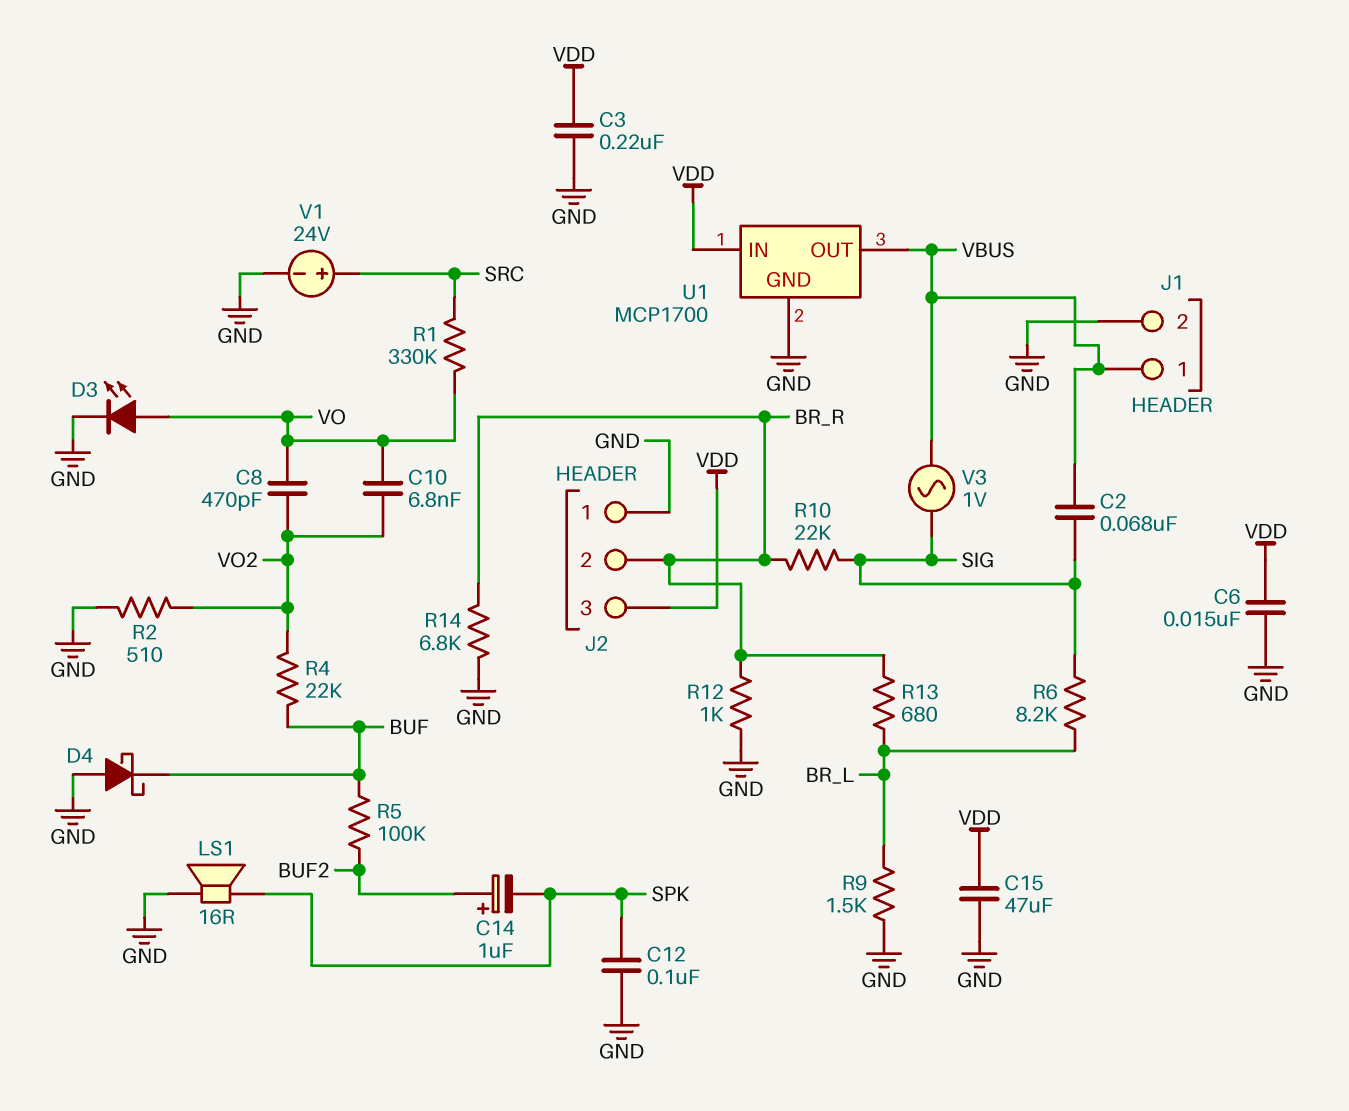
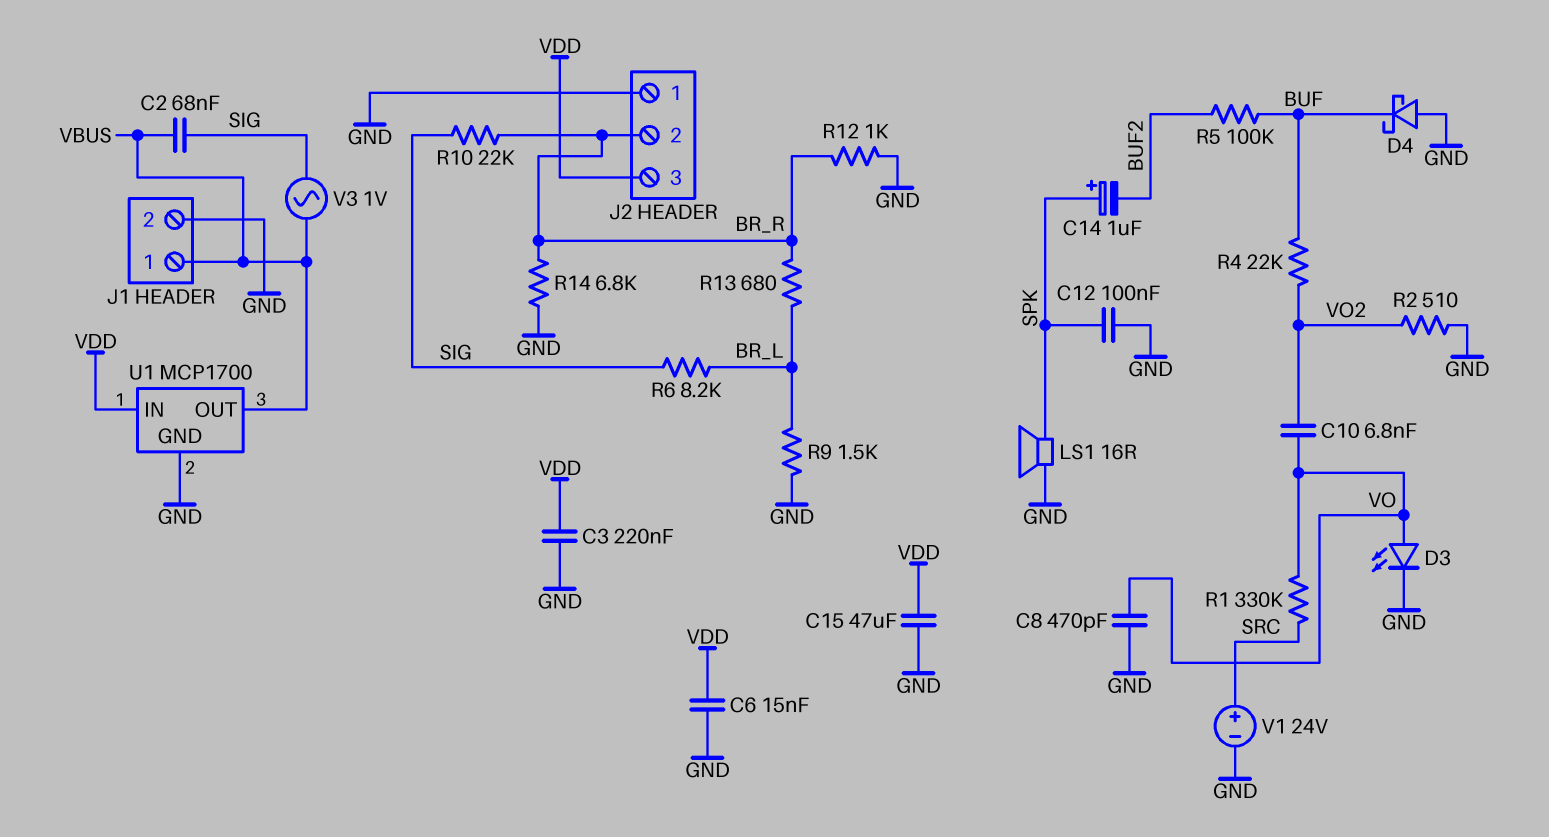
C8: 470pF (VO, VO2) -> 470pF (GND, VO)
C14: 1uF (plus BUF2, minus SPK) -> 1uF (plus SPK, minus BUF2)

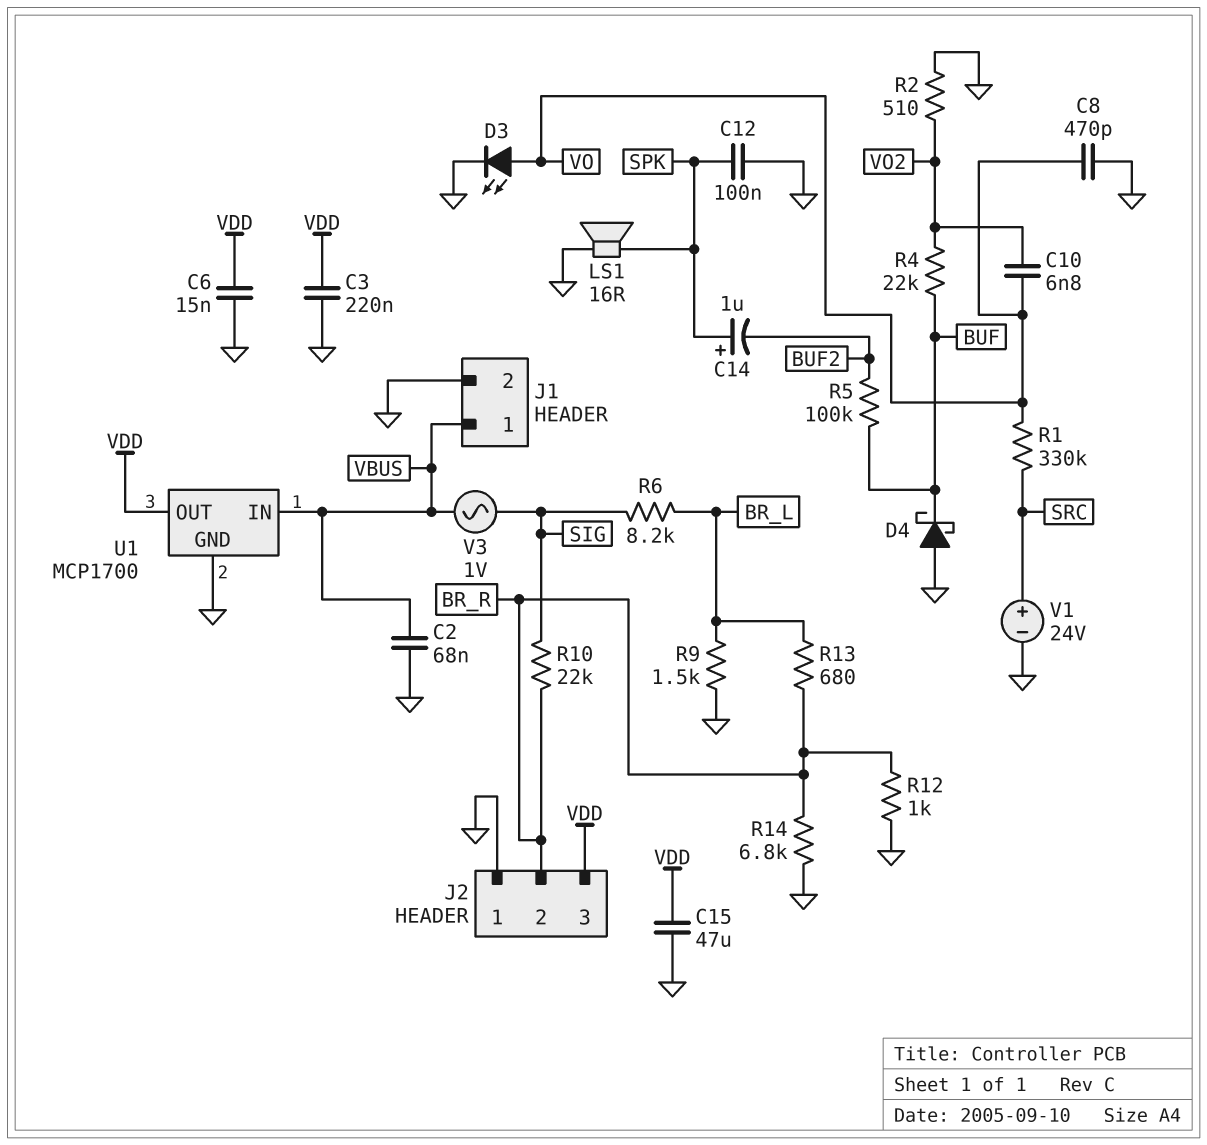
C2: 68nF (SIG, VBUS) -> 68nF (GND, VBUS)
U1 pin IN: VDD -> VBUS
U1 pin OUT: VBUS -> VDD

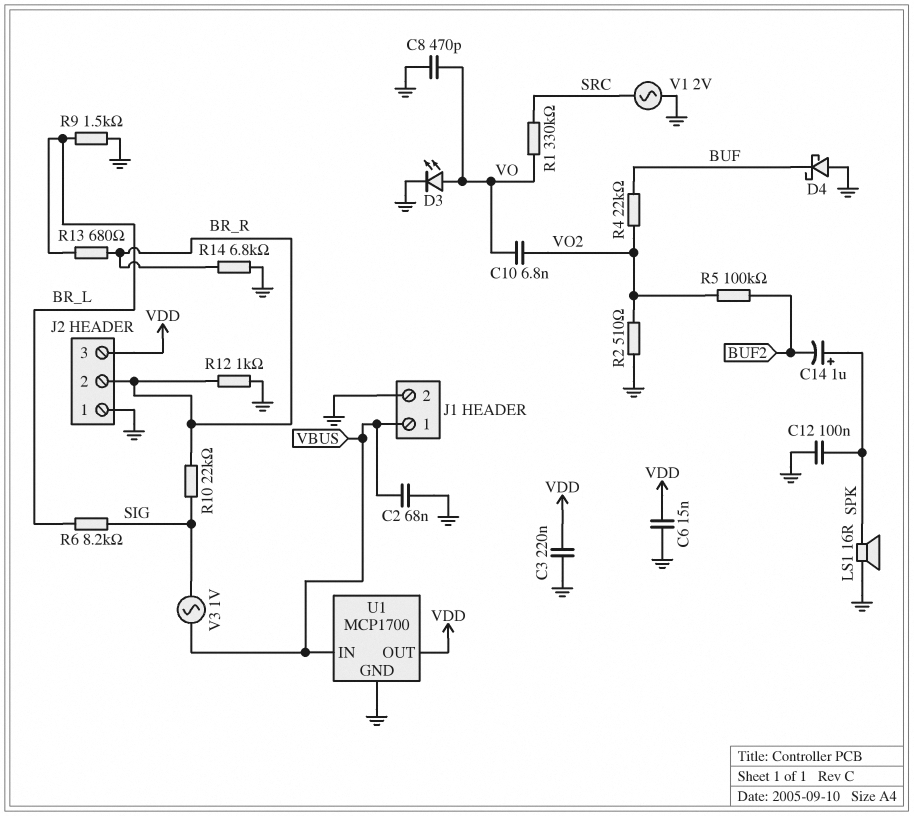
C15: 47uF (GND, VDD) -> none
R5: 100k (BUF, BUF2) -> 100k (BUF2, VO2)
V1: 24V (plus SRC, minus GND) -> AC 2V (GND, SRC)

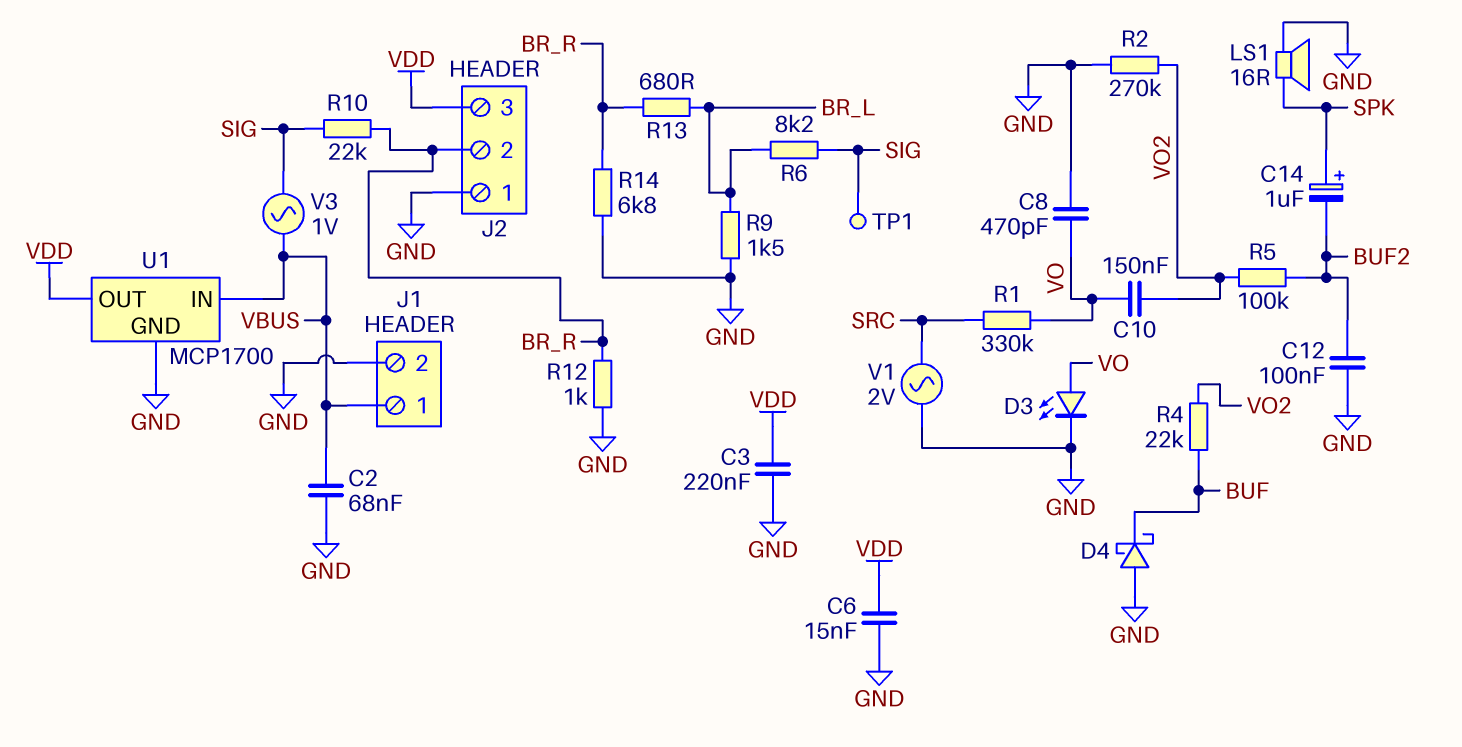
C10: 6.8nF (VO, VO2) -> 150nF (VO, VO2)
C12: 100nF (GND, SPK) -> 100nF (BUF2, GND)
R2: 510 (GND, VO2) -> 270k (GND, VO2)
TP1: none -> test point (SIG)

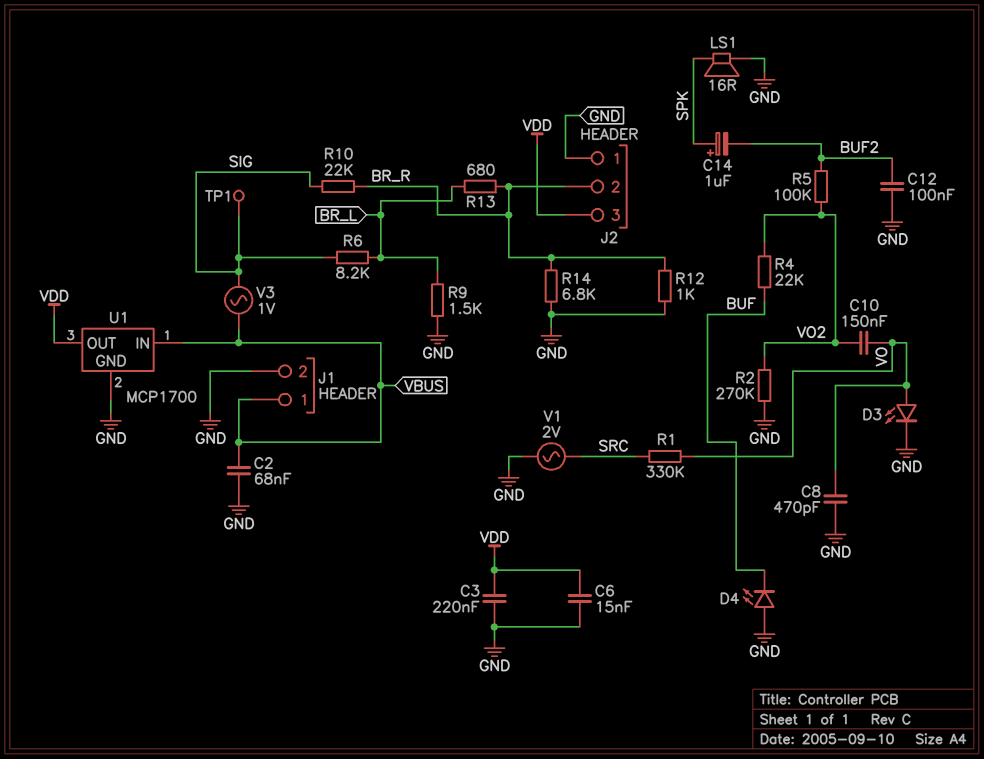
D4: schottky (A GND, K BUF) -> LED (A GND, K BUF)

